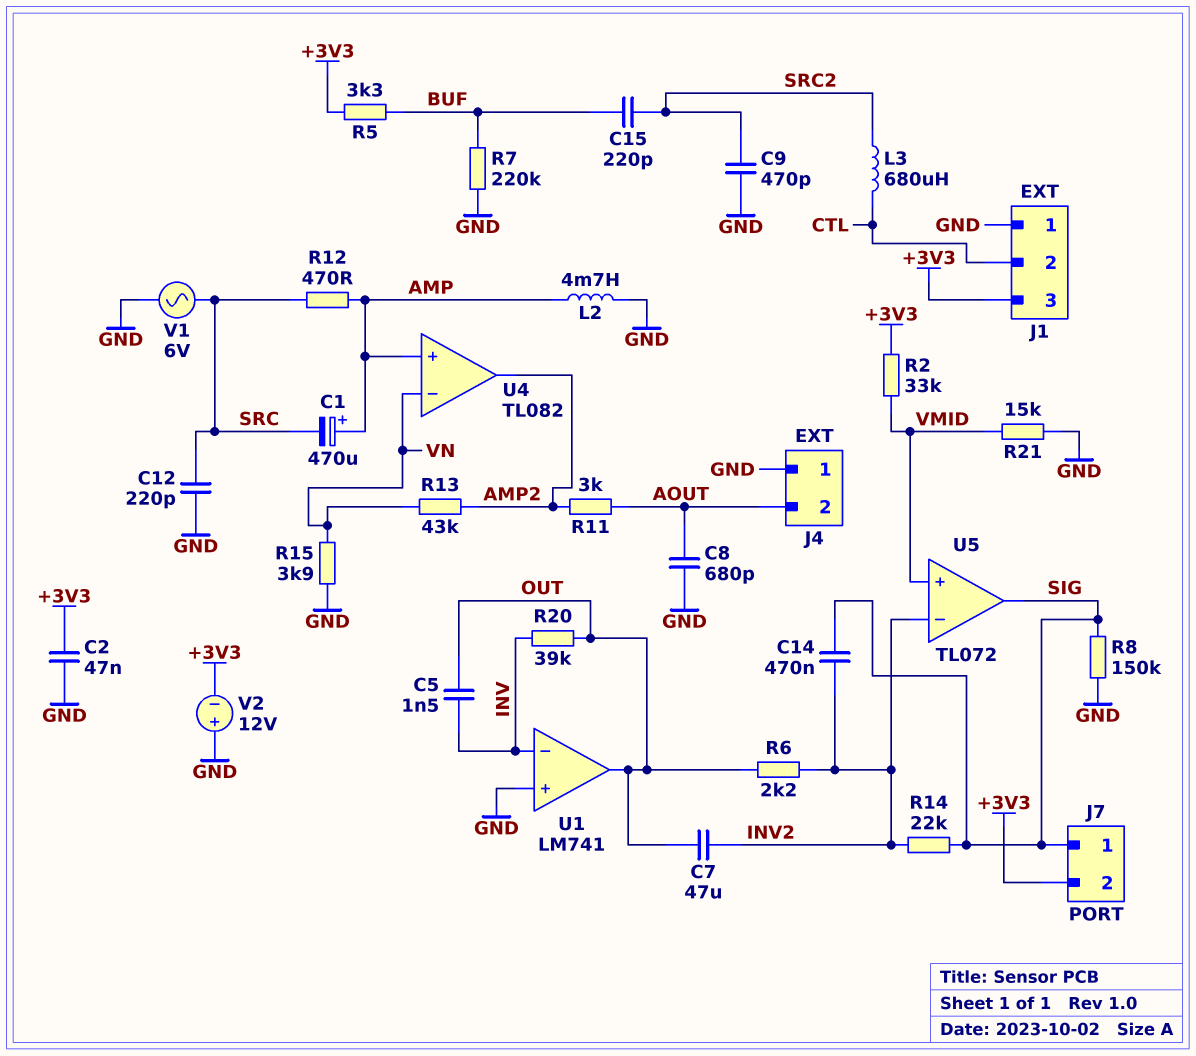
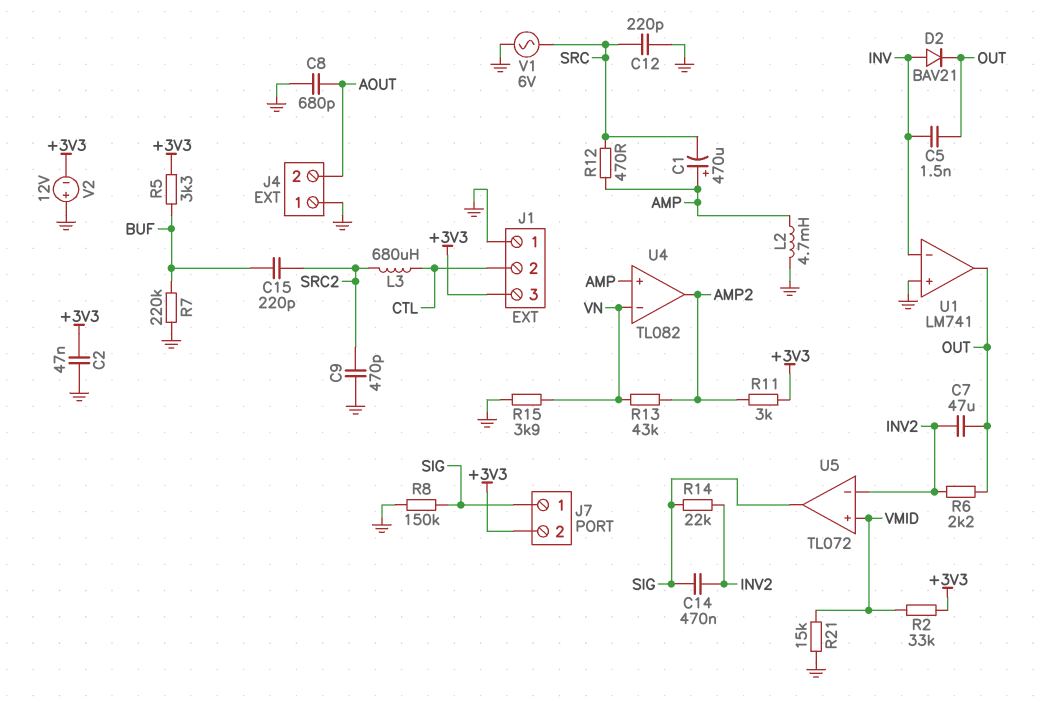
D2: none -> diode BAV21 (A INV, K OUT)
R11: 3k (AMP2, AOUT) -> 3k (+3V3, AMP2)
R20: 39k (INV, OUT) -> none

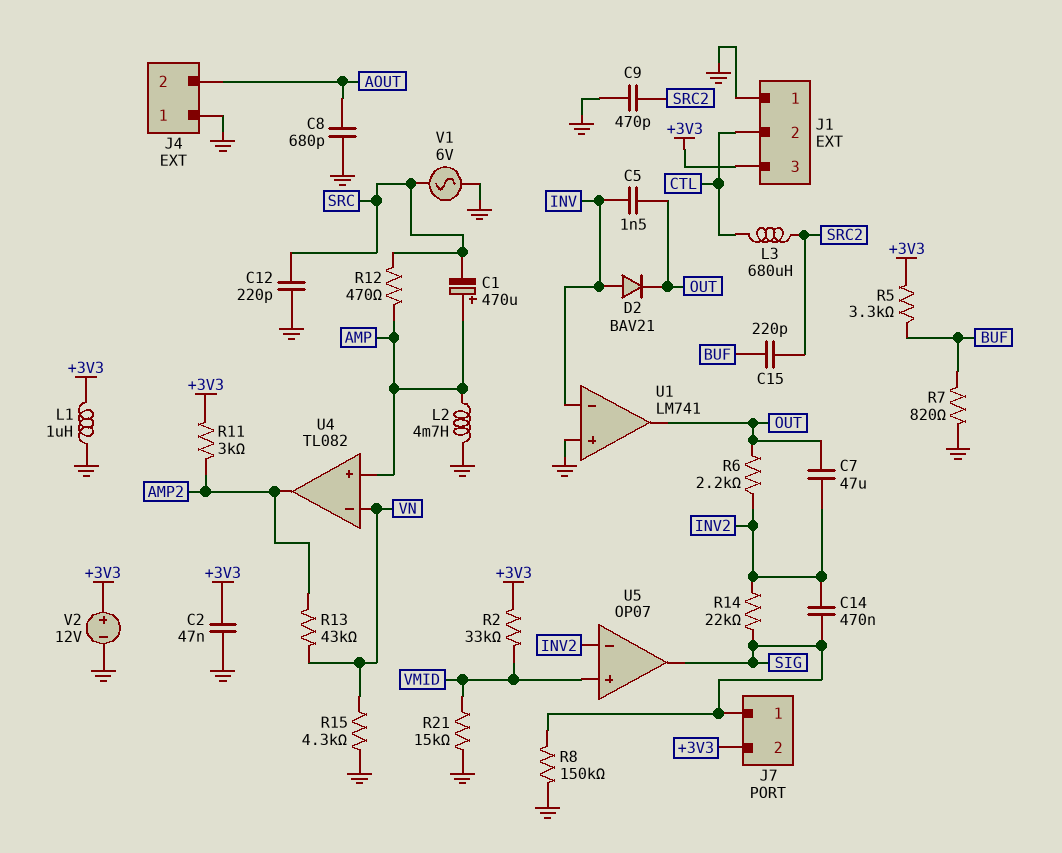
L1: none -> 1uH (+3V3, GND)
R7: 220k (BUF, GND) -> 820 (BUF, GND)
R15: 3.9k (GND, VN) -> 4.3k (GND, VN)
U5: TL072 -> OP07
V2: 12V (plus GND, minus +3V3) -> 12V (plus +3V3, minus GND)

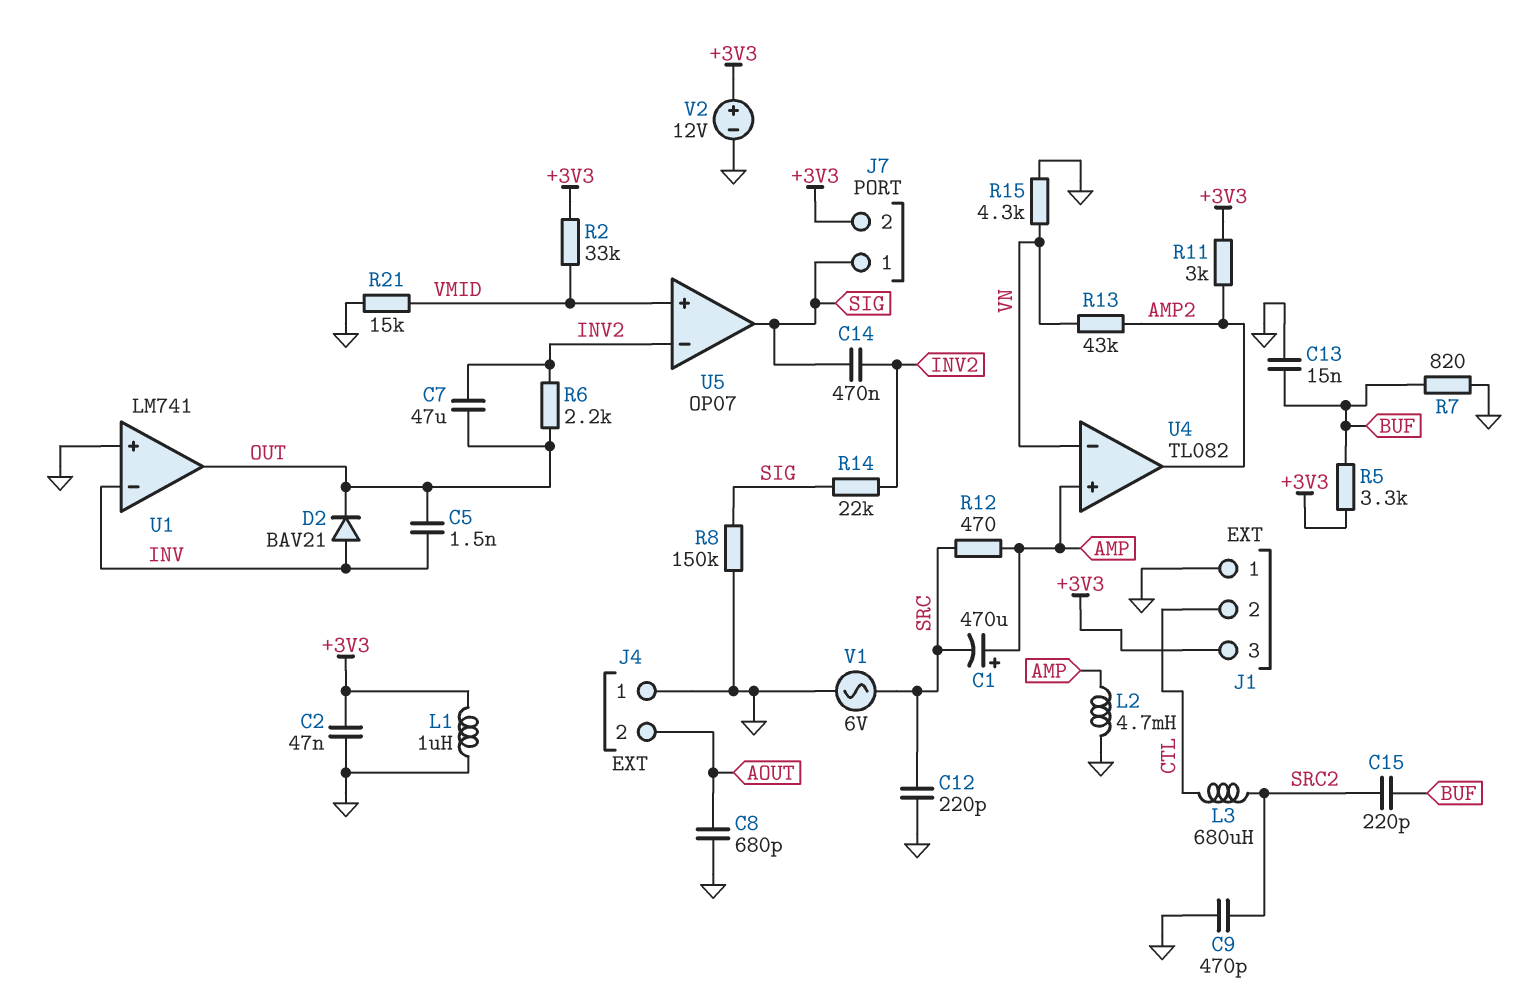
C13: none -> 15nF (BUF, GND)

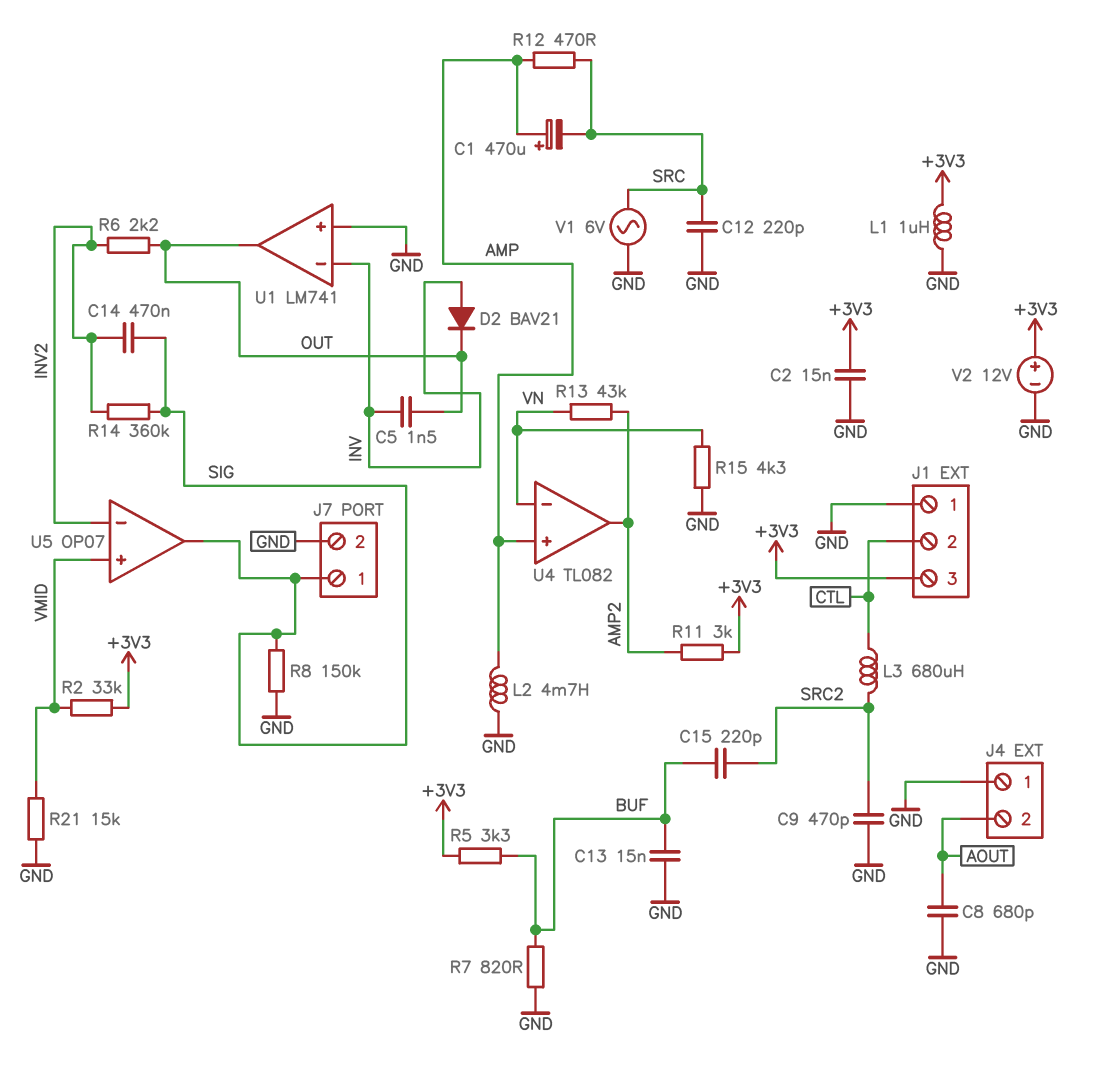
C2: 47nF (+3V3, GND) -> 15nF (+3V3, GND)
C7: 47uF (INV2, OUT) -> none
J7 pin 2: +3V3 -> GND
R14: 22k (INV2, SIG) -> 360k (INV2, SIG)

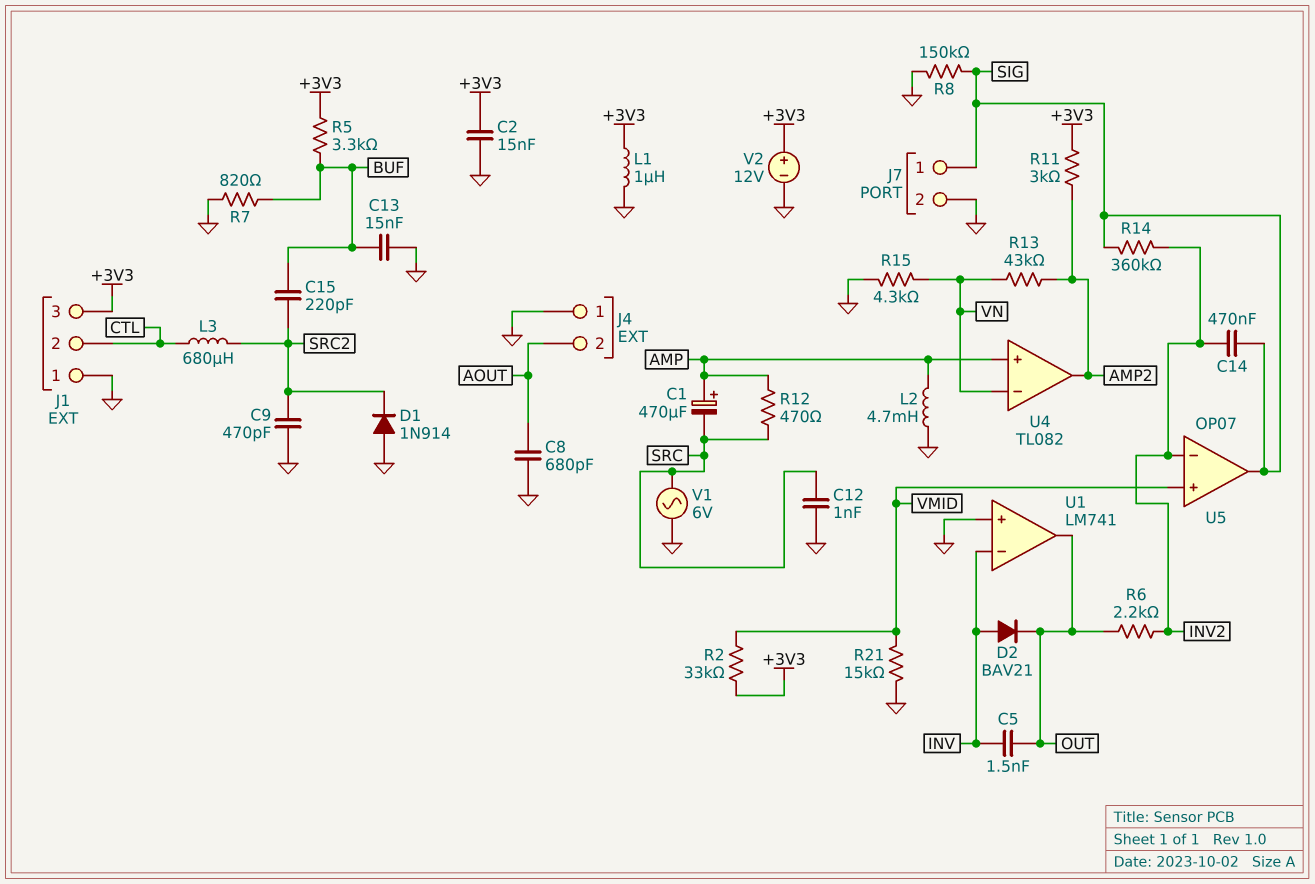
C12: 220pF (GND, SRC) -> 1nF (GND, SRC)
D1: none -> diode 1N914 (A GND, K SRC2)

